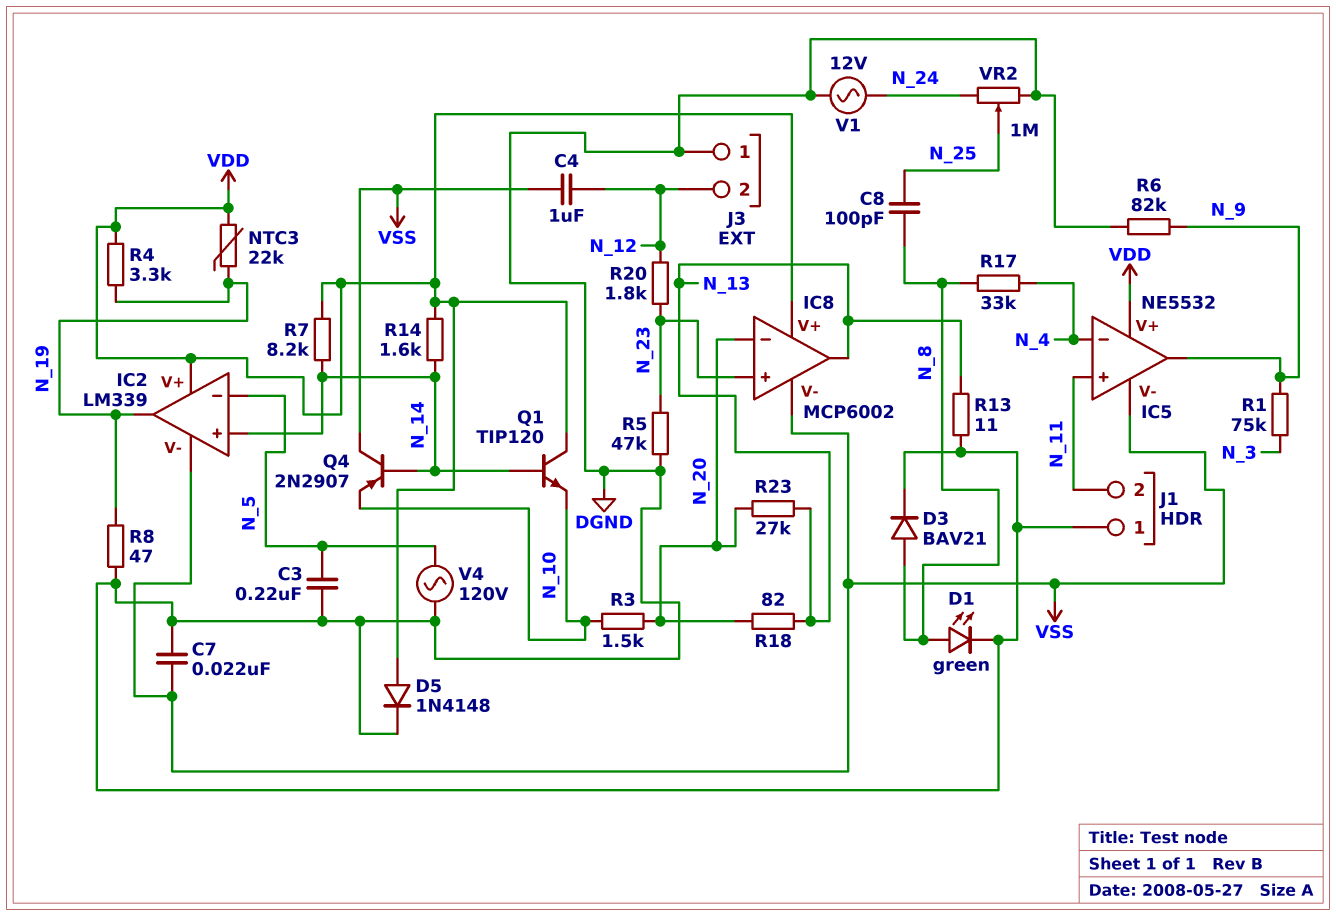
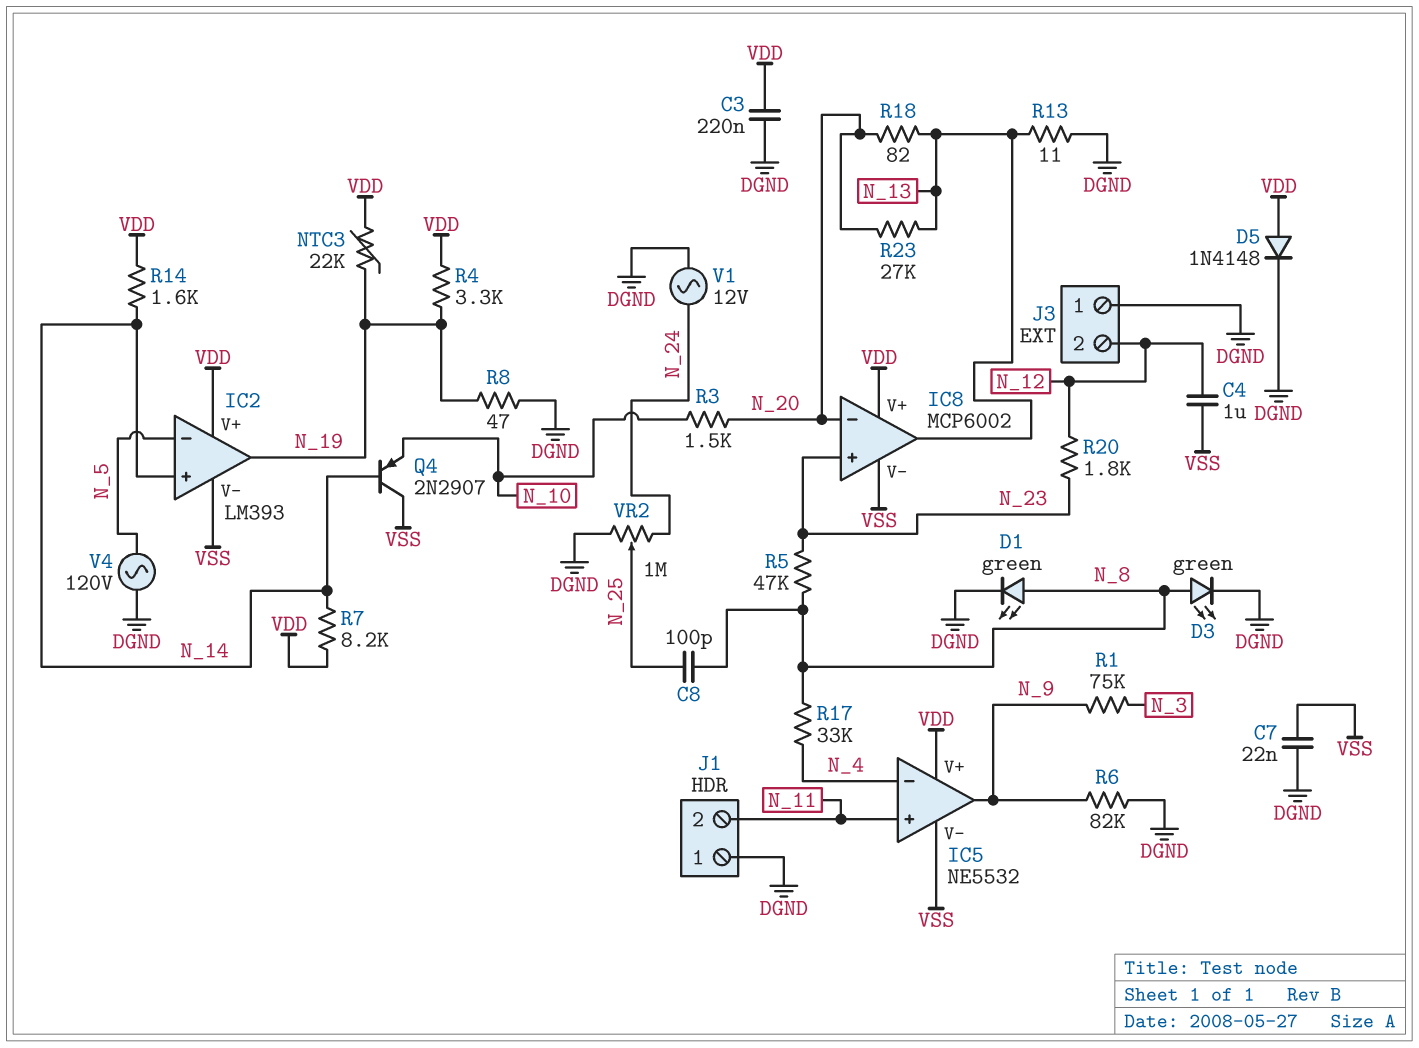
C3: 220nF (DGND, N_5) -> 220nF (DGND, VDD)
D3: diode BAV21 (A N_8, K DGND) -> LED green (A N_8, K DGND)
IC2: LM339 -> LM393
Q1: NPN TIP120 (B N_14, C VDD, E N_10) -> none
R5: 47k (DGND, N_23) -> 47k (N_8, N_23)

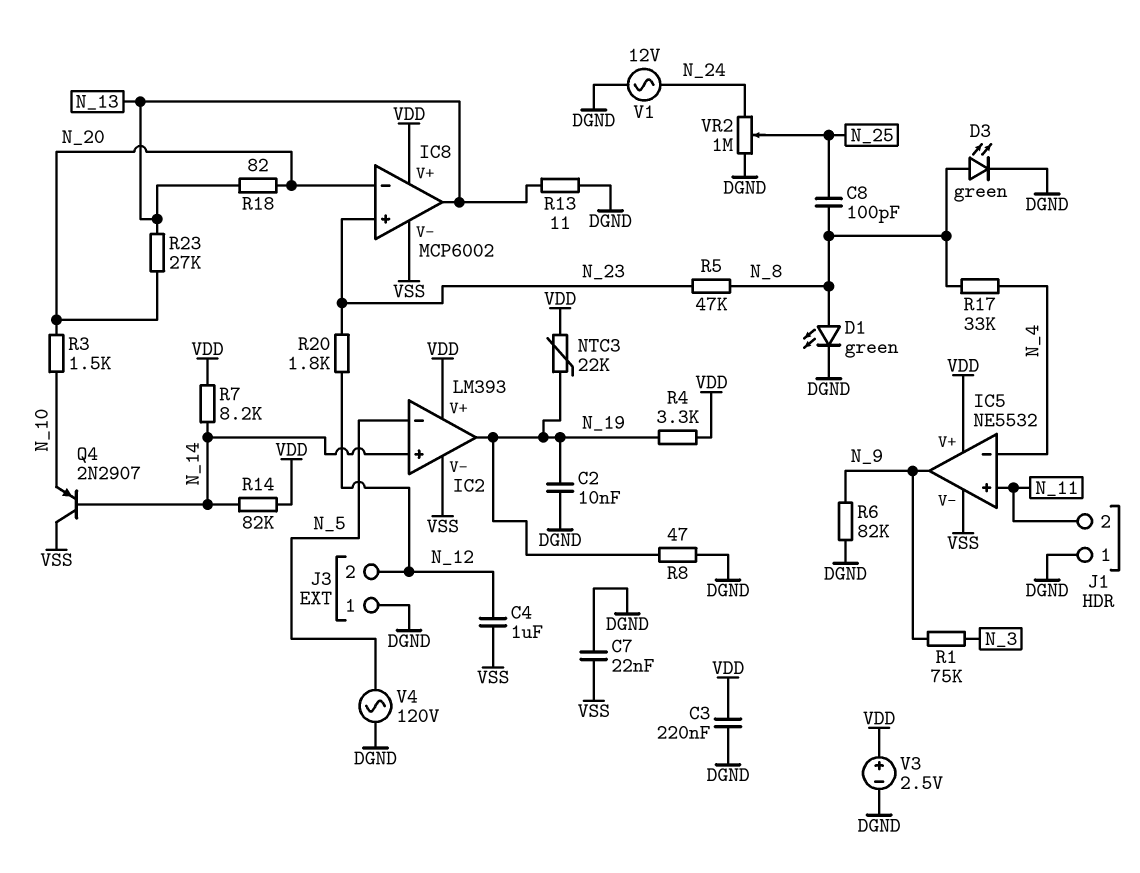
C2: none -> 10nF (DGND, N_19)
D5: diode 1N4148 (A VDD, K DGND) -> none
R14: 1.6k (N_14, VDD) -> 82k (N_14, VDD)
V3: none -> 2.5V (plus VDD, minus DGND)

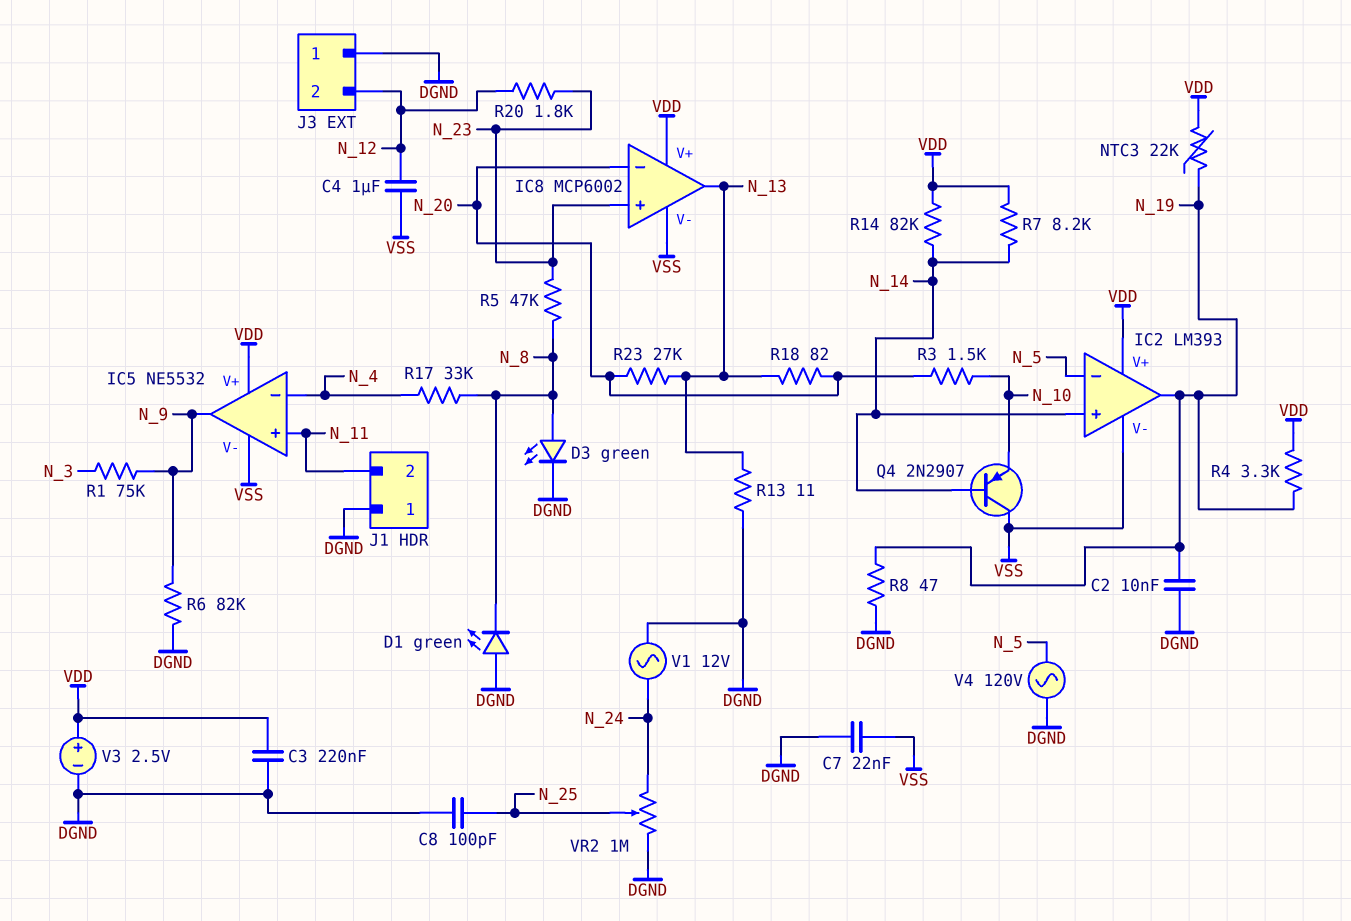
C8: 100pF (N_8, N_25) -> 100pF (DGND, N_25)
D1: LED green (A N_8, K DGND) -> LED green (A DGND, K N_8)

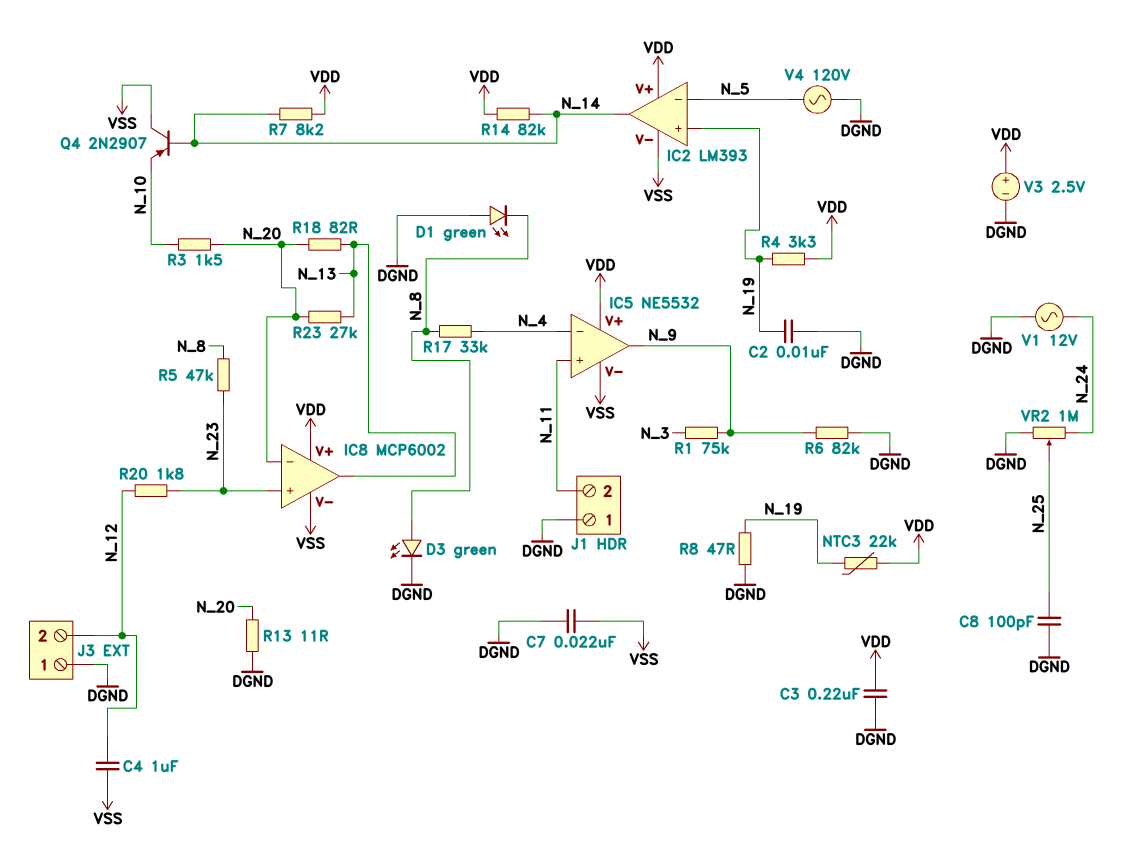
IC2 pin in+: N_14 -> N_19
IC2 pin out: N_19 -> N_14
R13: 11 (DGND, N_13) -> 11 (DGND, N_20)

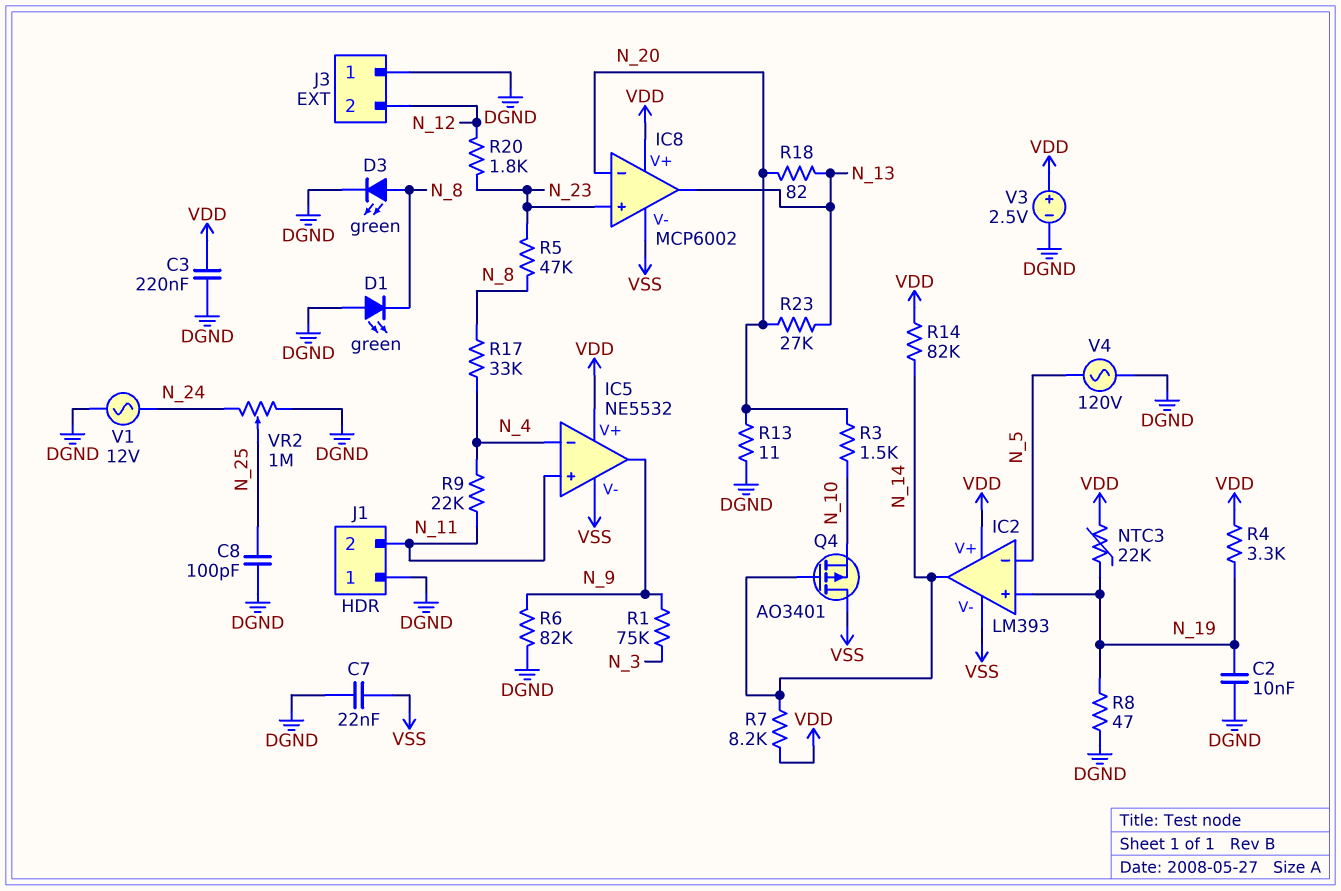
C4: 1uF (N_12, VSS) -> none
Q4: PNP 2N2907 (B N_14, C VSS, E N_10) -> PMOS AO3401 (G N_14, D VSS, S N_10)
R9: none -> 22k (N_4, N_11)

